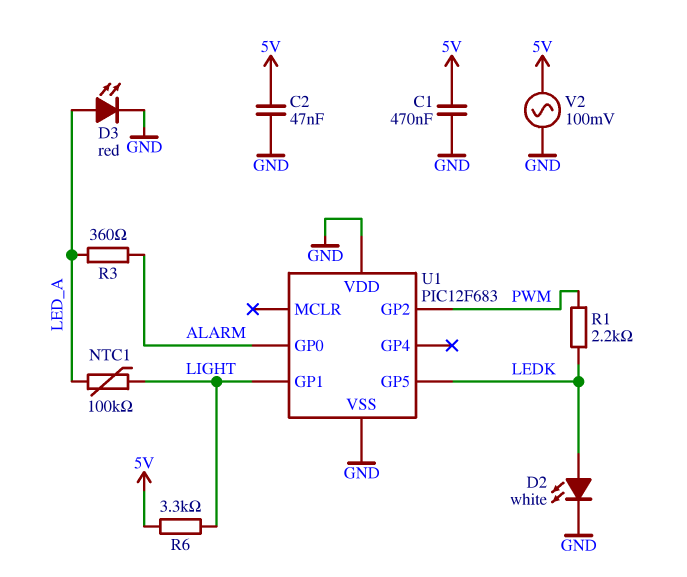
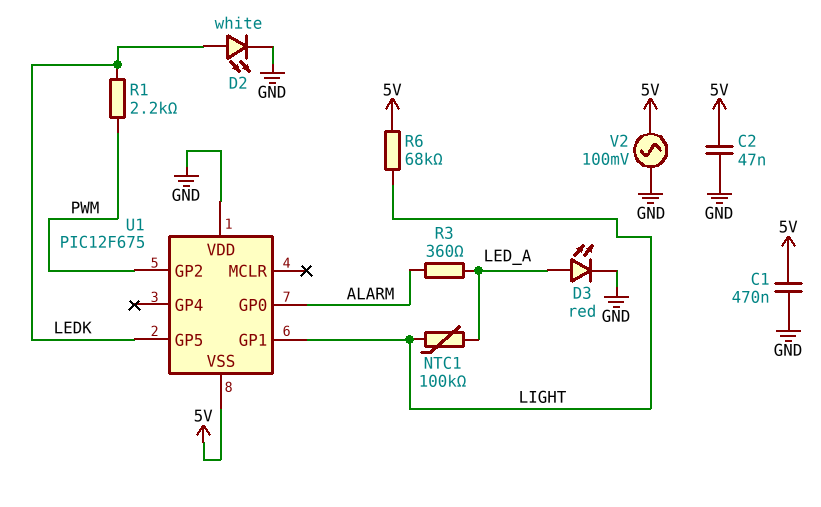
R6: 3.3k (5V, LIGHT) -> 68k (5V, LIGHT)
U1: PIC12F683 -> PIC12F675
U1 pin VSS: GND -> 5V

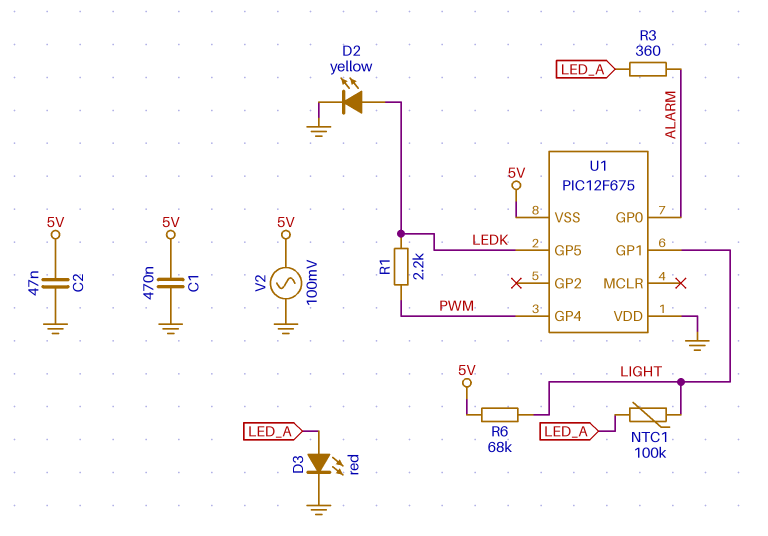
D2: LED white (A LEDK, K GND) -> LED yellow (A LEDK, K GND)
U1 pin GP2: PWM -> none
U1 pin GP4: none -> PWM

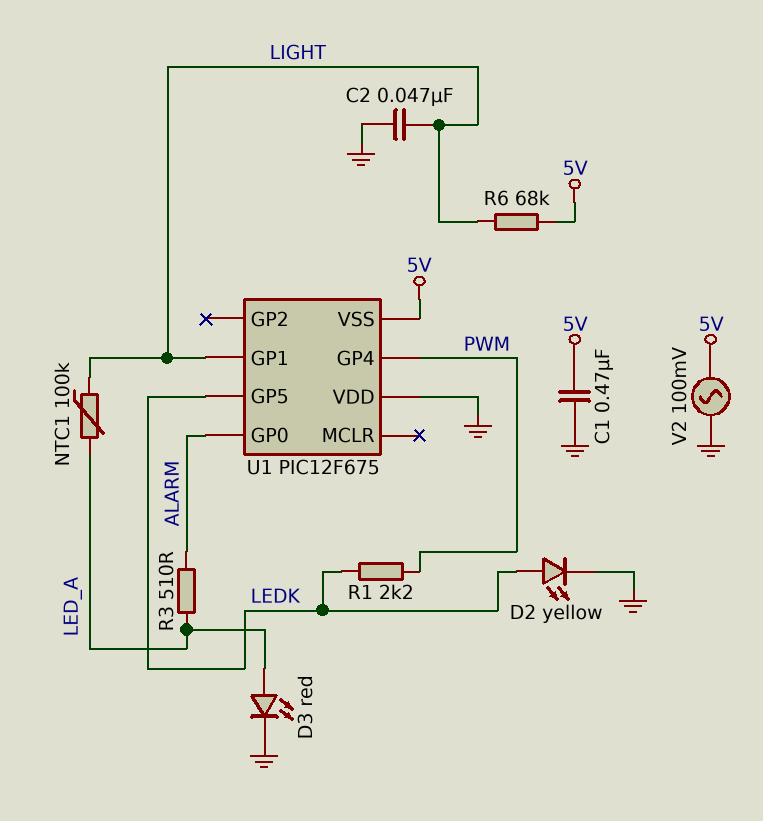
C2: 47nF (5V, GND) -> 47nF (GND, LIGHT)
R3: 360 (ALARM, LED_A) -> 510 (ALARM, LED_A)

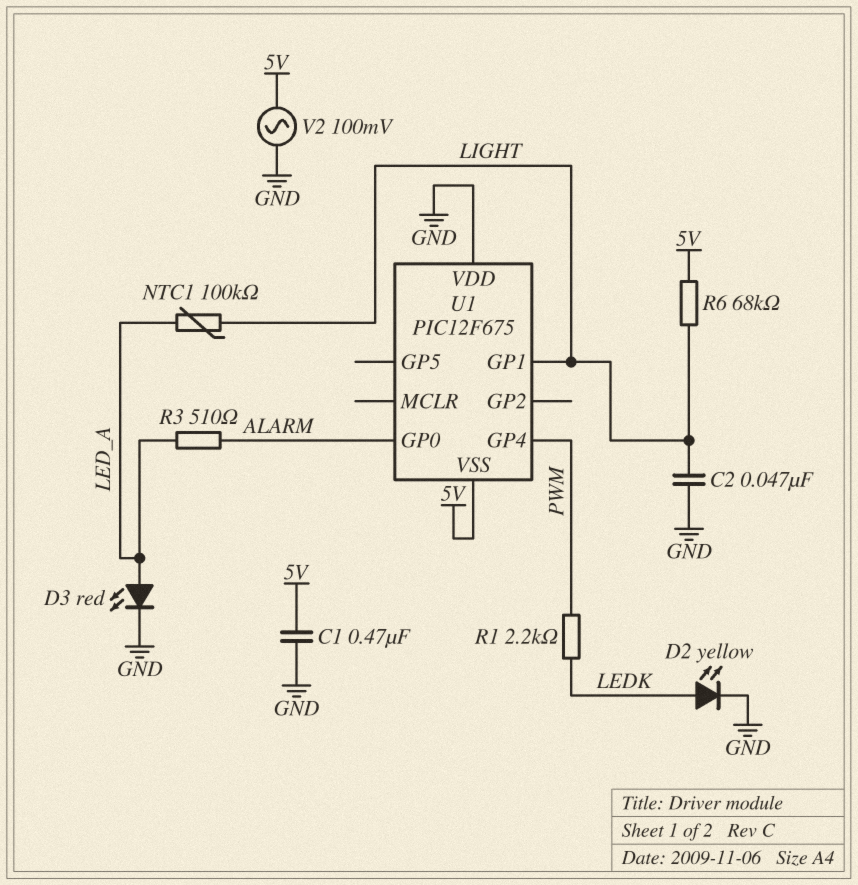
U1 pin GP5: LEDK -> none

